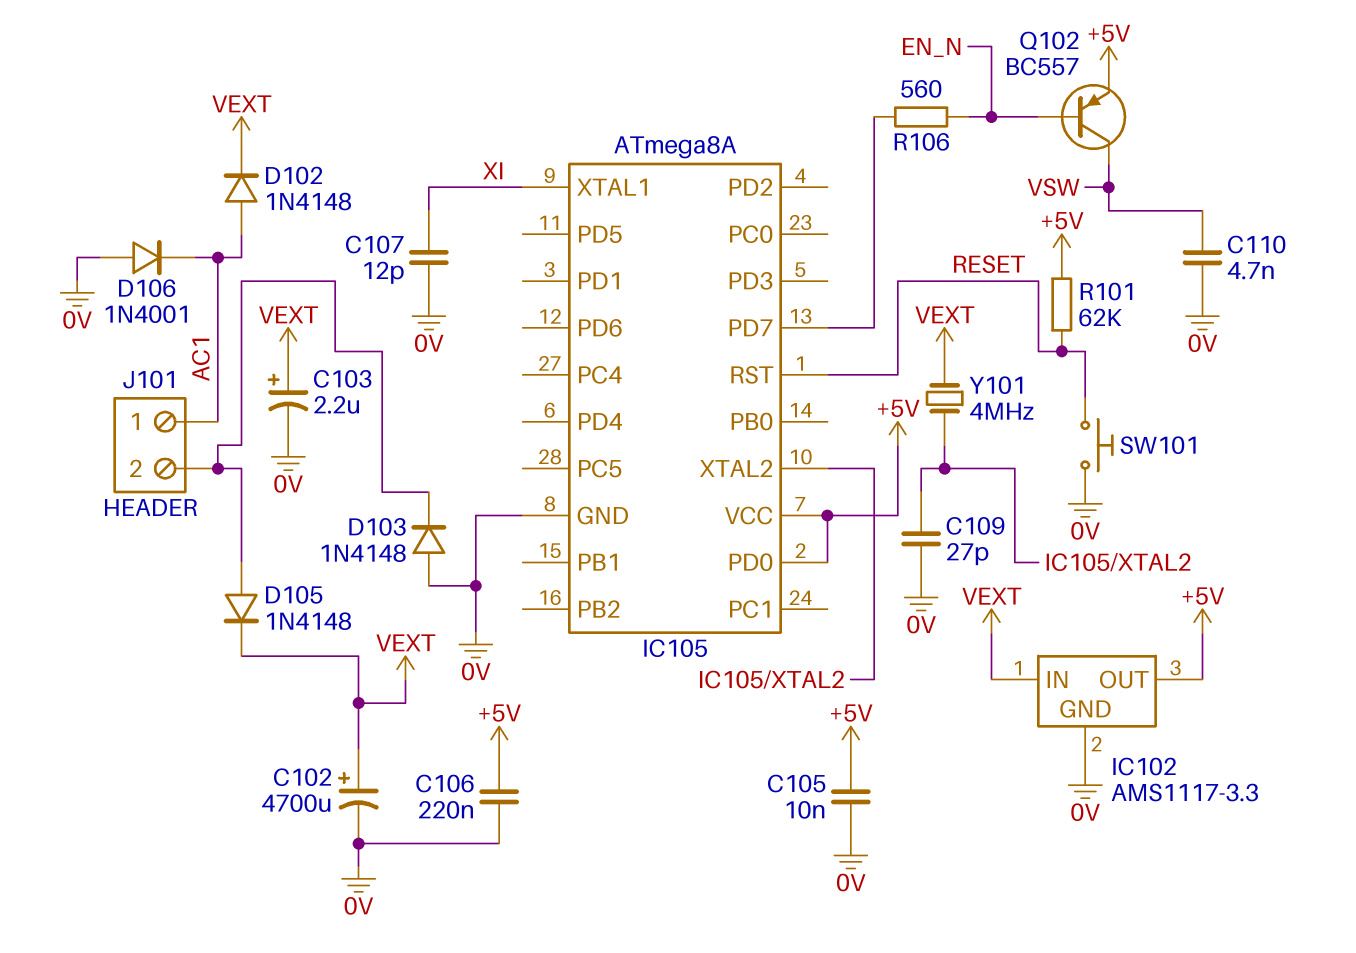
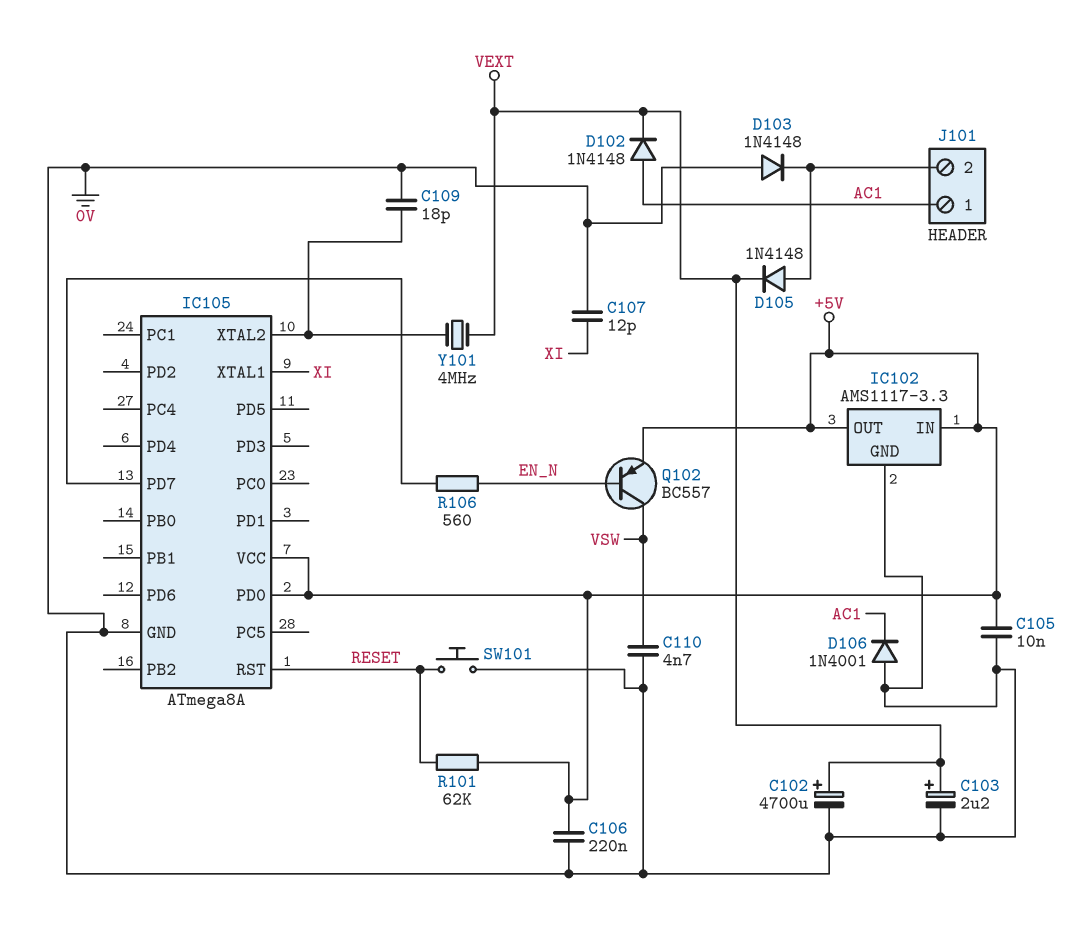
C109: 27pF (0V, IC105/XTAL2) -> 18pF (0V, IC105/XTAL2)
IC102 pin IN: VEXT -> +5V

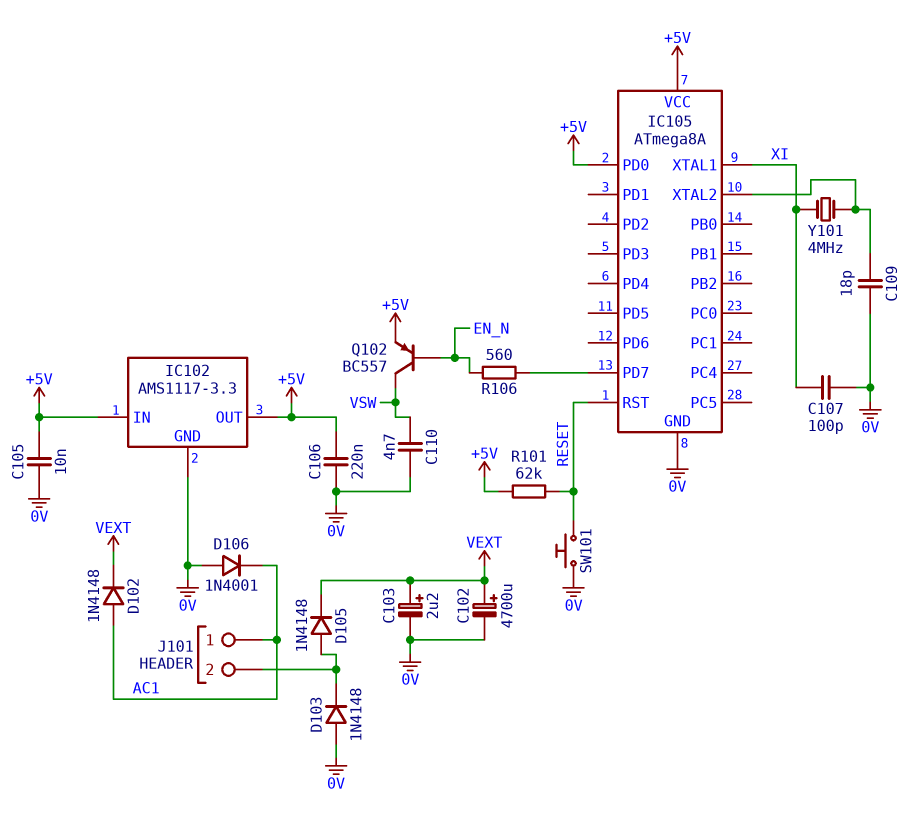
C107: 12pF (0V, XI) -> 100pF (0V, XI)
Y101: 4MHz (IC105/XTAL2, VEXT) -> 4MHz (IC105/XTAL2, XI)

